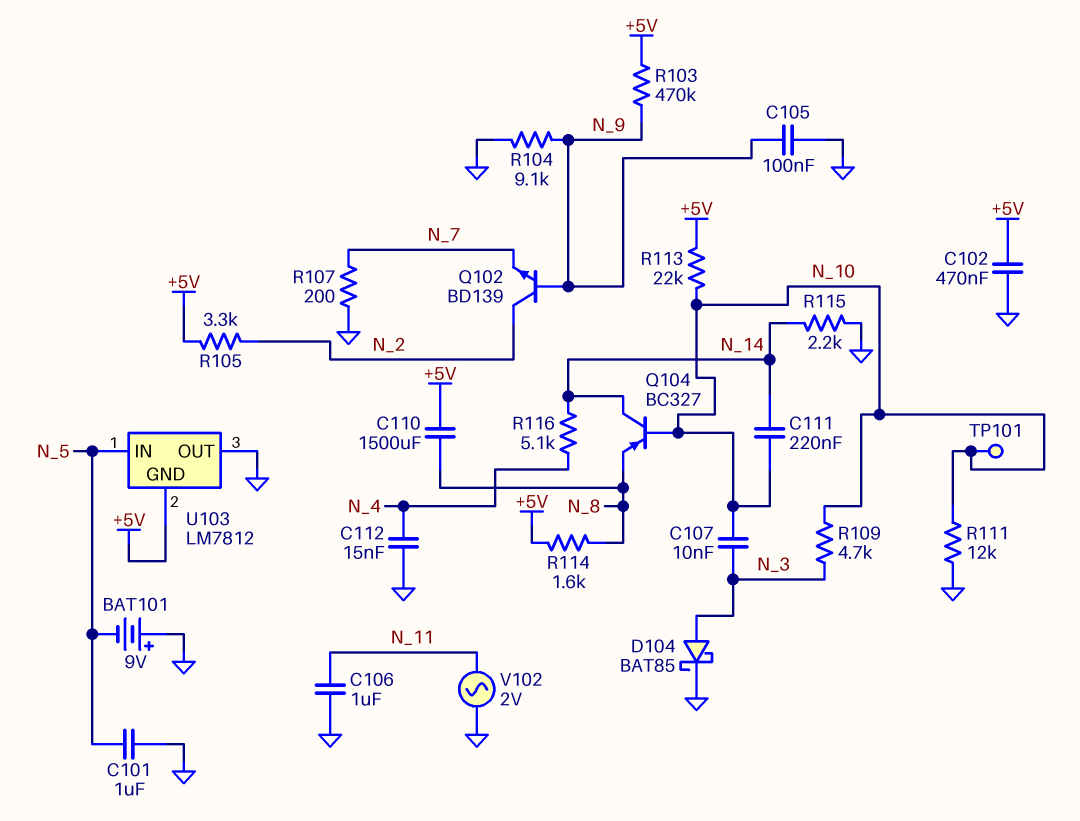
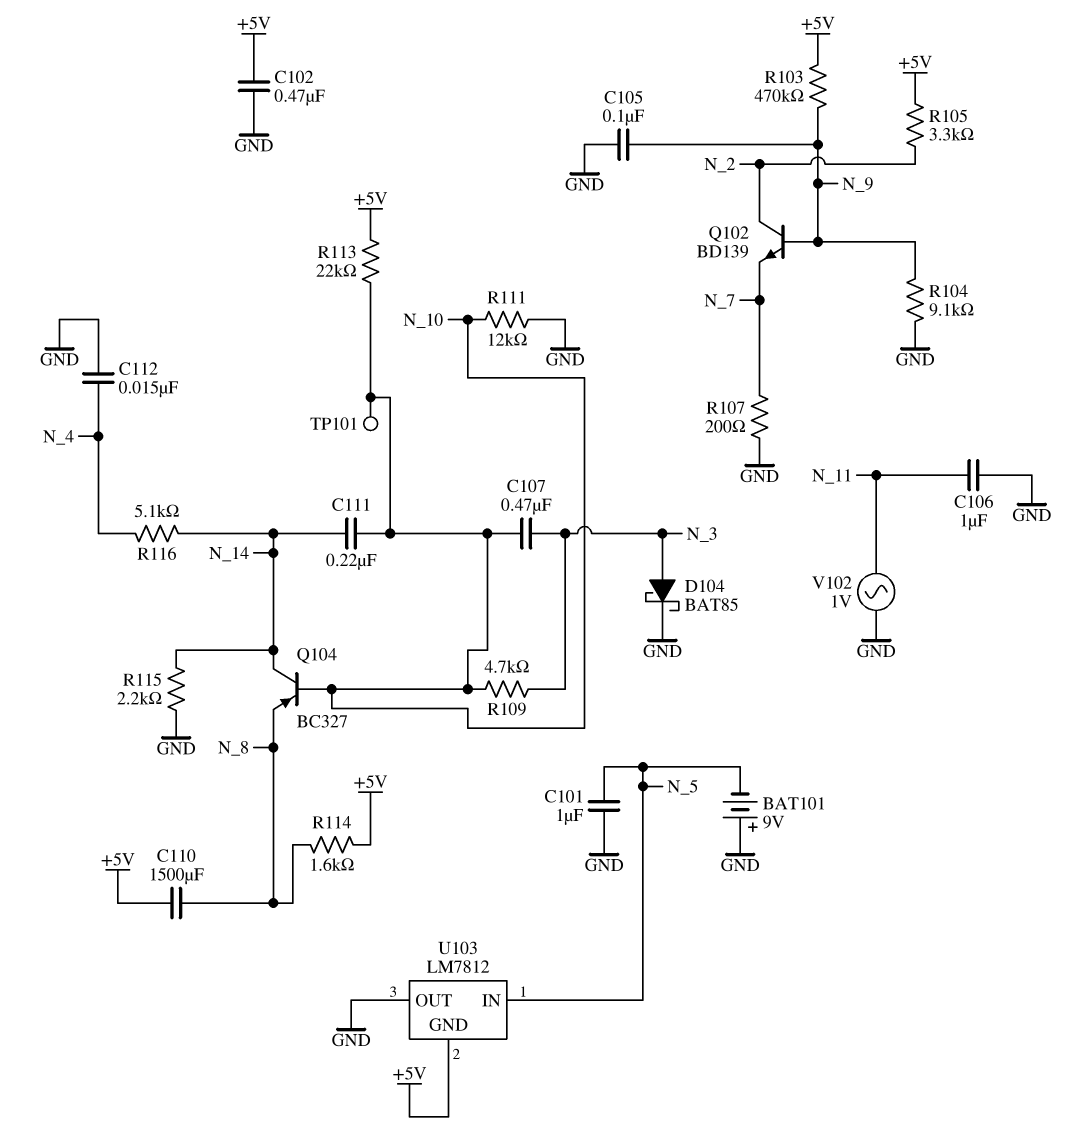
C107: 10nF (N_3, N_10) -> 470nF (N_3, N_10)
V102: AC 2V (GND, N_11) -> AC 1V (GND, N_11)

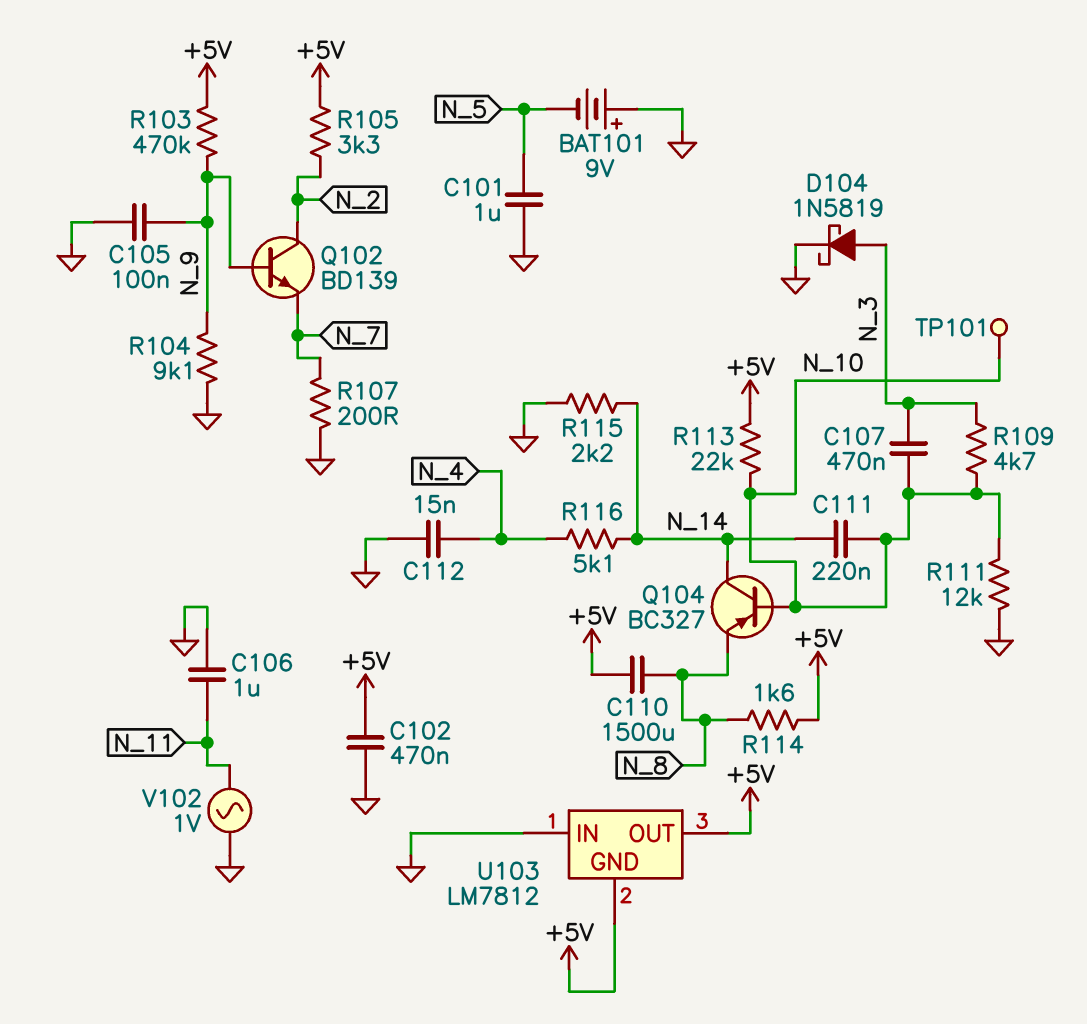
D104: schottky BAT85 (A N_3, K GND) -> schottky 1N5819 (A N_3, K GND)
U103 pin IN: N_5 -> GND
U103 pin OUT: GND -> +5V

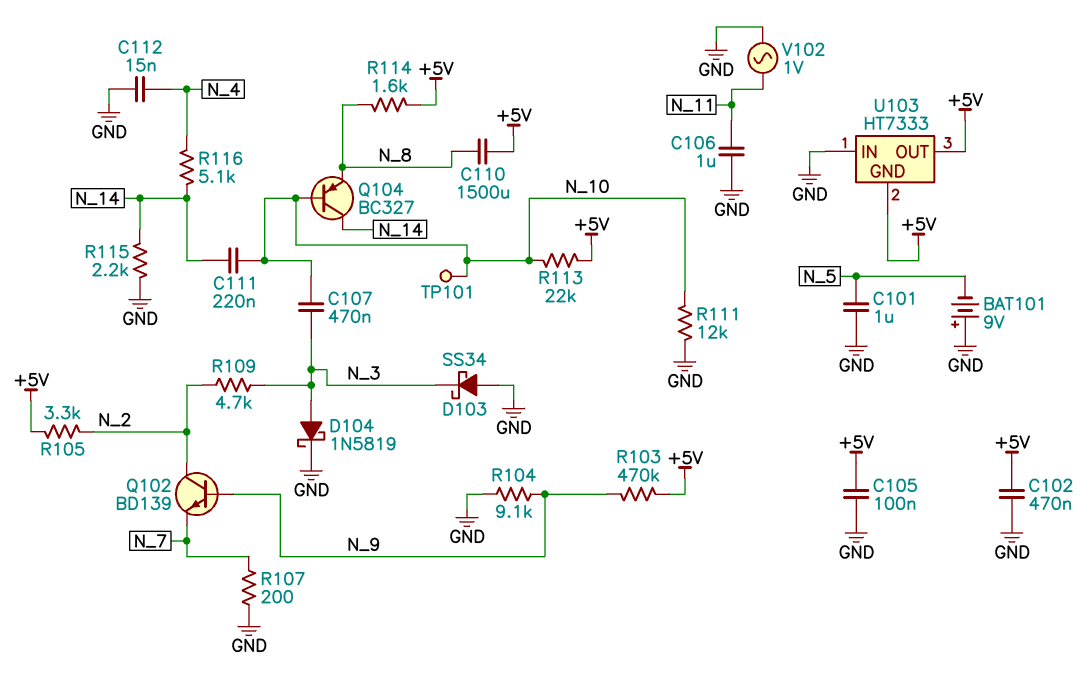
C105: 100nF (GND, N_9) -> 100nF (+5V, GND)
D103: none -> schottky SS34 (A GND, K N_3)
R109: 4.7k (N_3, N_10) -> 4.7k (N_2, N_3)
U103: LM7812 -> HT7333

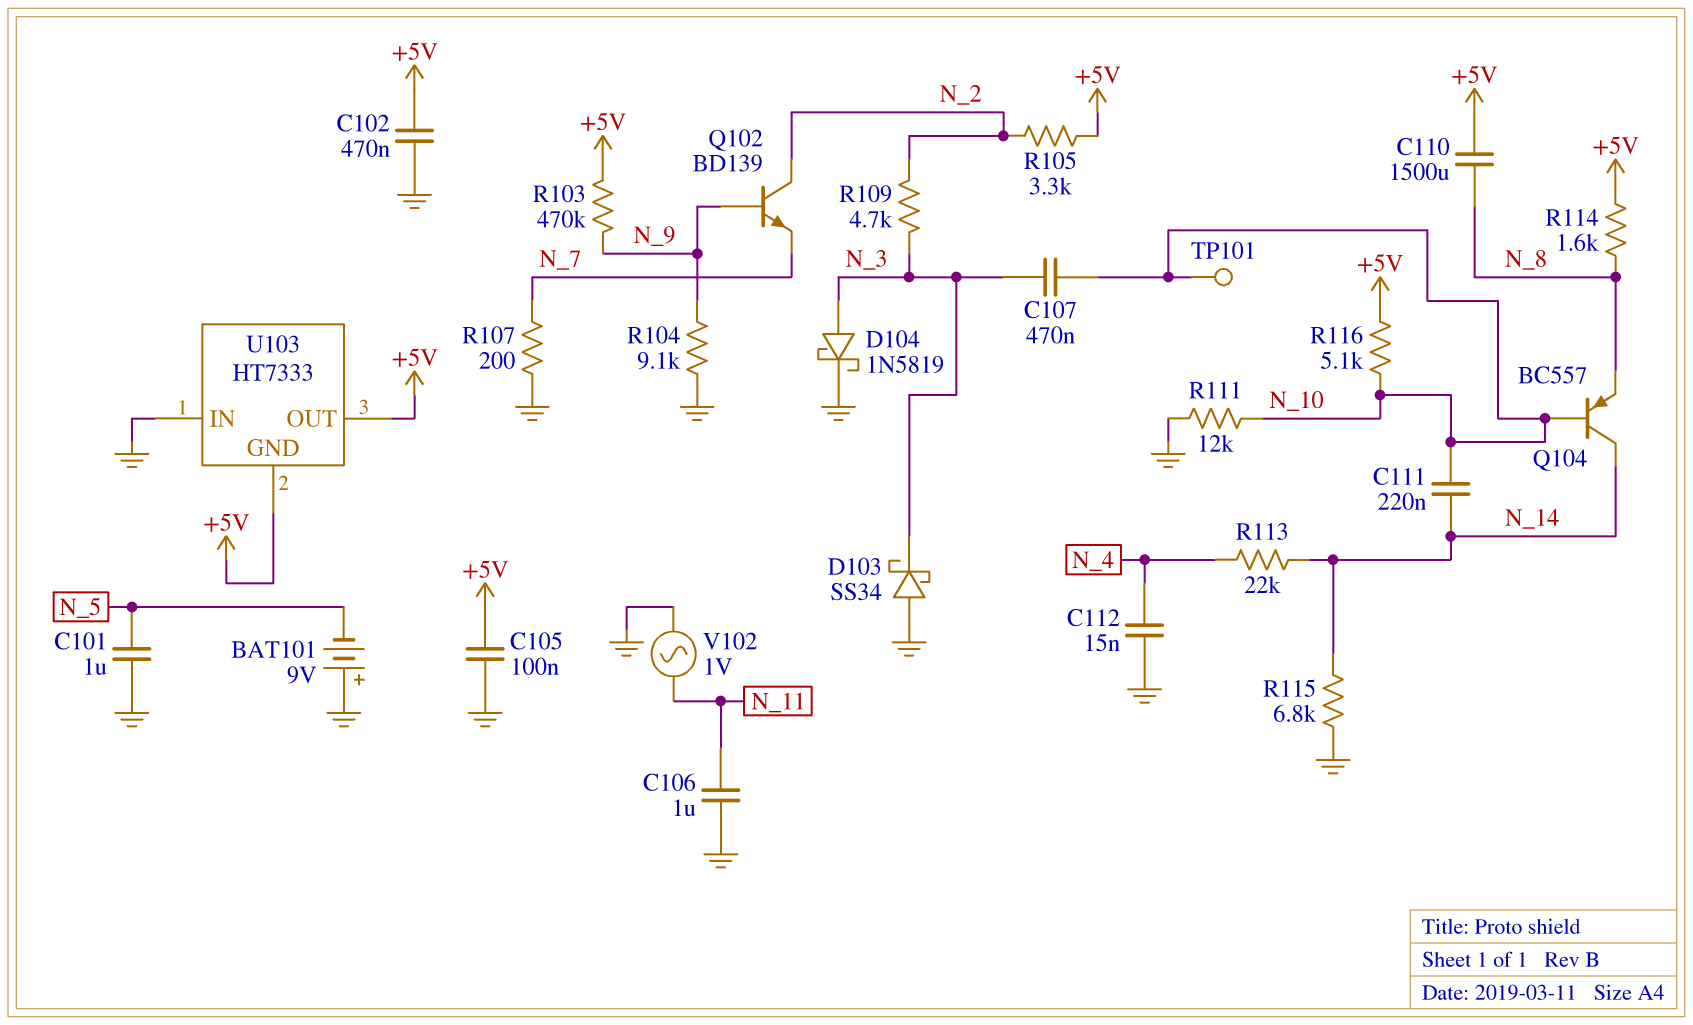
Q104: PNP BC327 (B N_10, C N_14, E N_8) -> PNP BC557 (B N_10, C N_14, E N_8)
R113: 22k (+5V, N_10) -> 22k (N_4, N_14)
R115: 2.2k (GND, N_14) -> 6.8k (GND, N_14)
R116: 5.1k (N_4, N_14) -> 5.1k (+5V, N_10)

